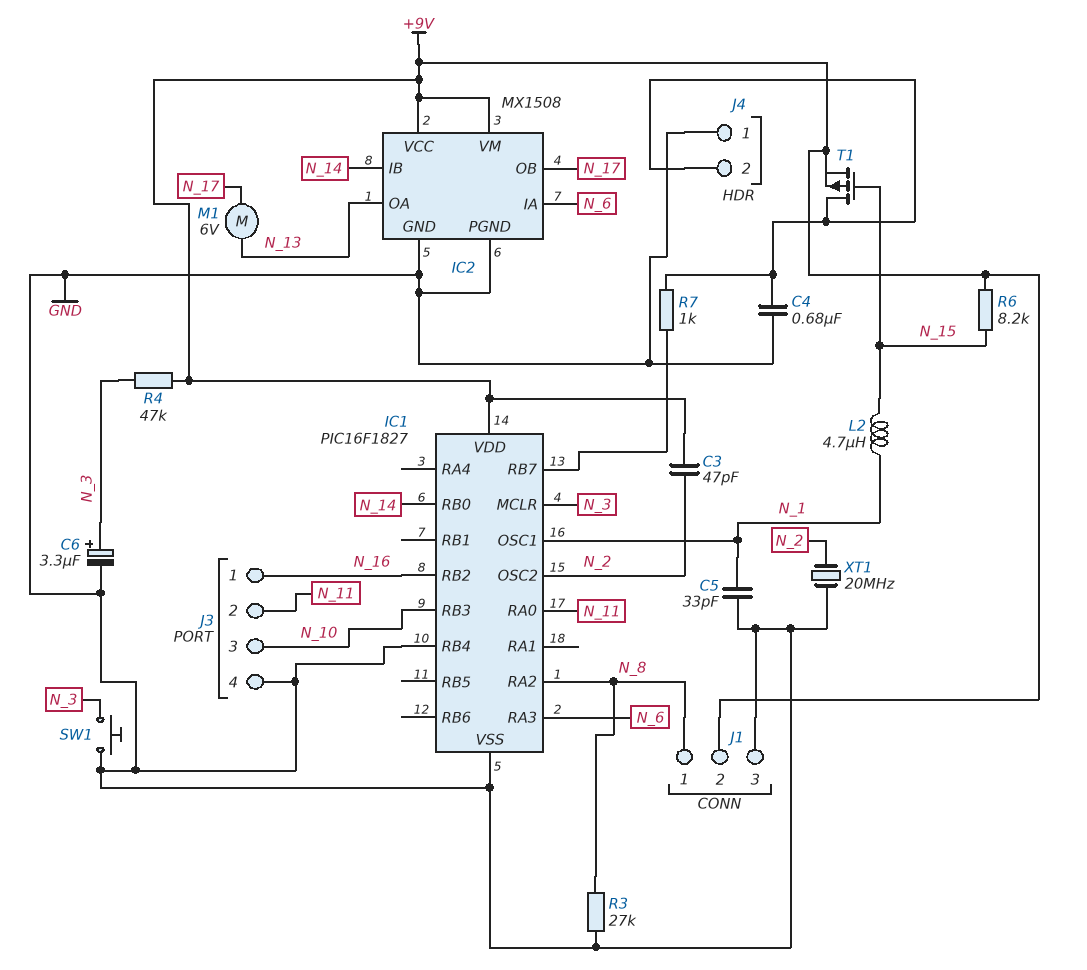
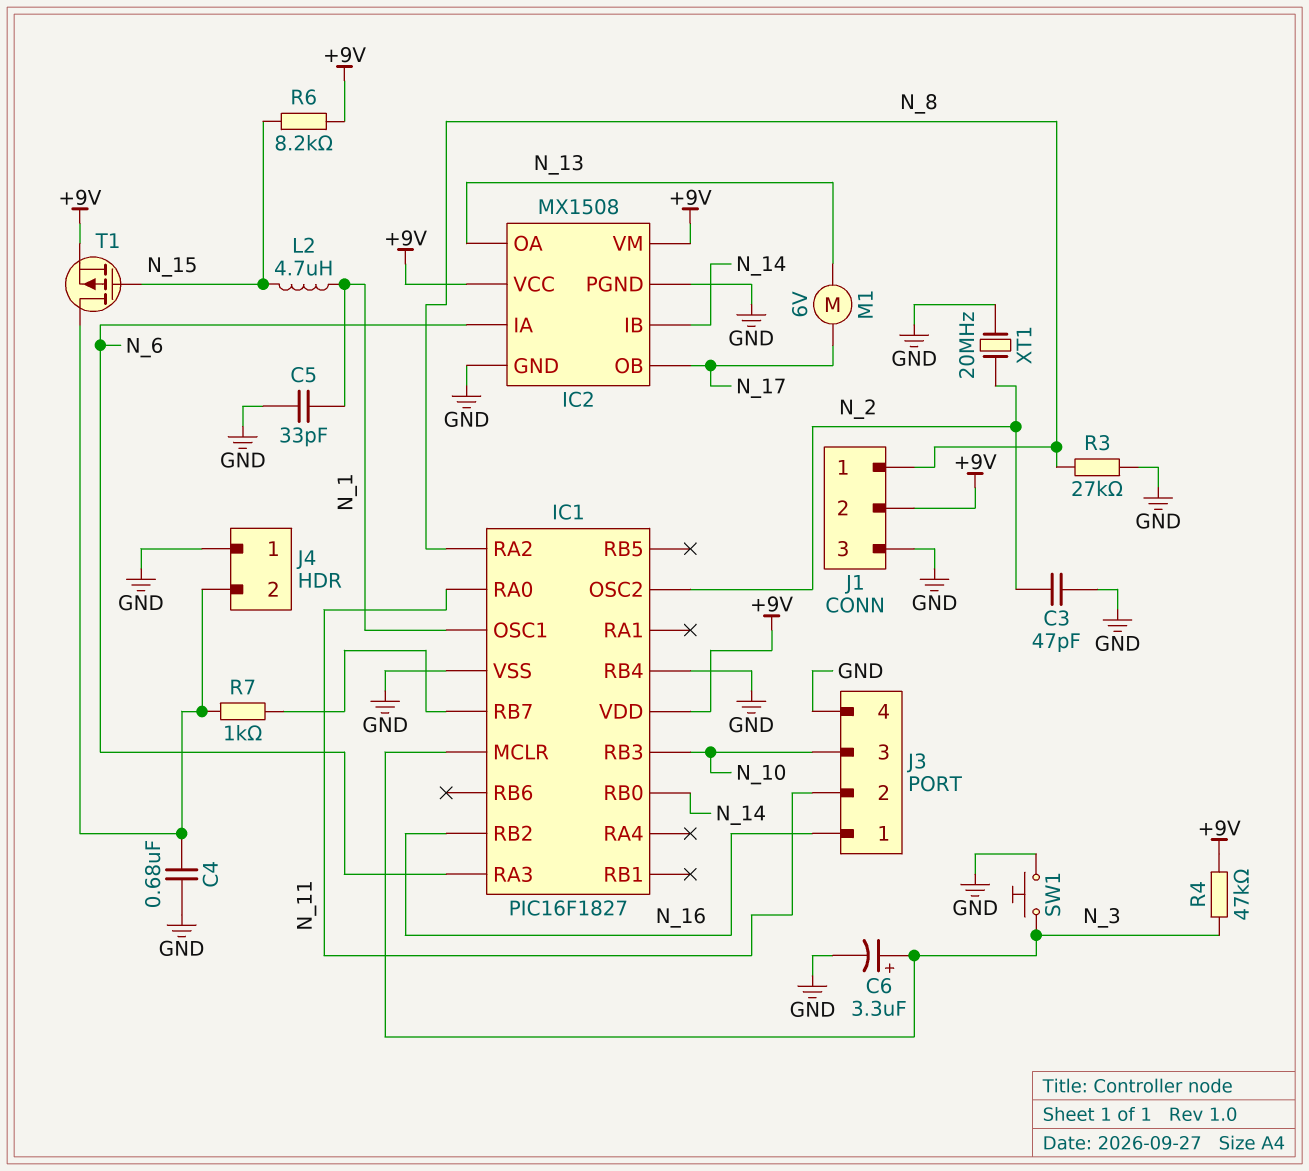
C3: 47pF (+9V, N_2) -> 47pF (GND, N_2)

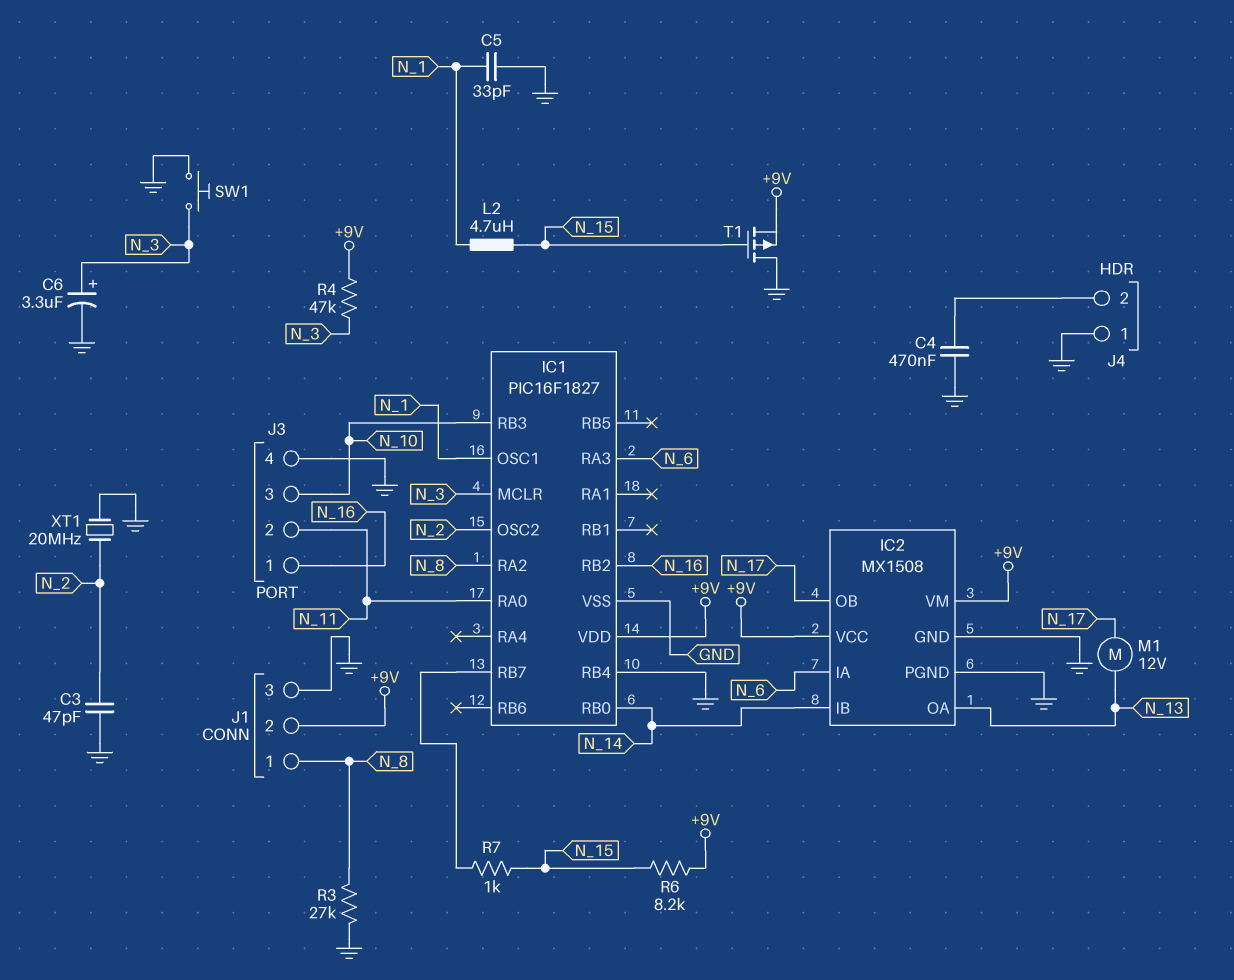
C4: 680nF (GND, J4/2) -> 470nF (GND, J4/2)
M1: motor 6V (N_13, N_17) -> motor 12V (N_13, N_17)
R7: 1k (IC1/RB7, J4/2) -> 1k (IC1/RB7, N_15)
T1: PMOS (G N_15, D J4/2, S +9V) -> PMOS (G N_15, D GND, S +9V)

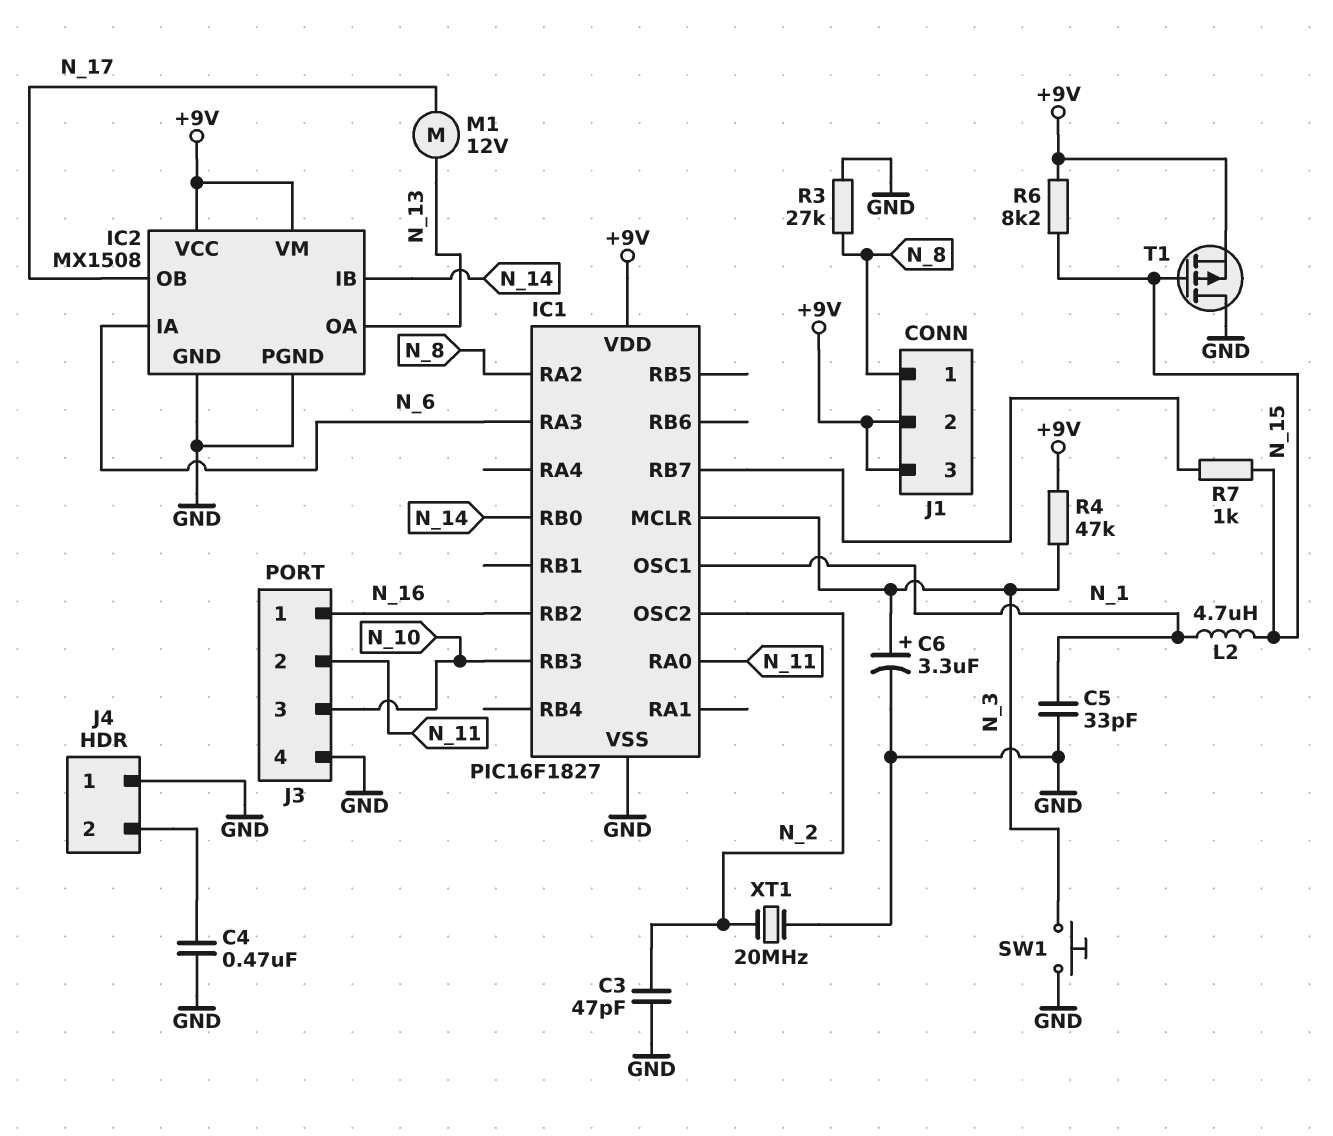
IC1 pin RB4: GND -> none
J1 pin 3: GND -> +9V

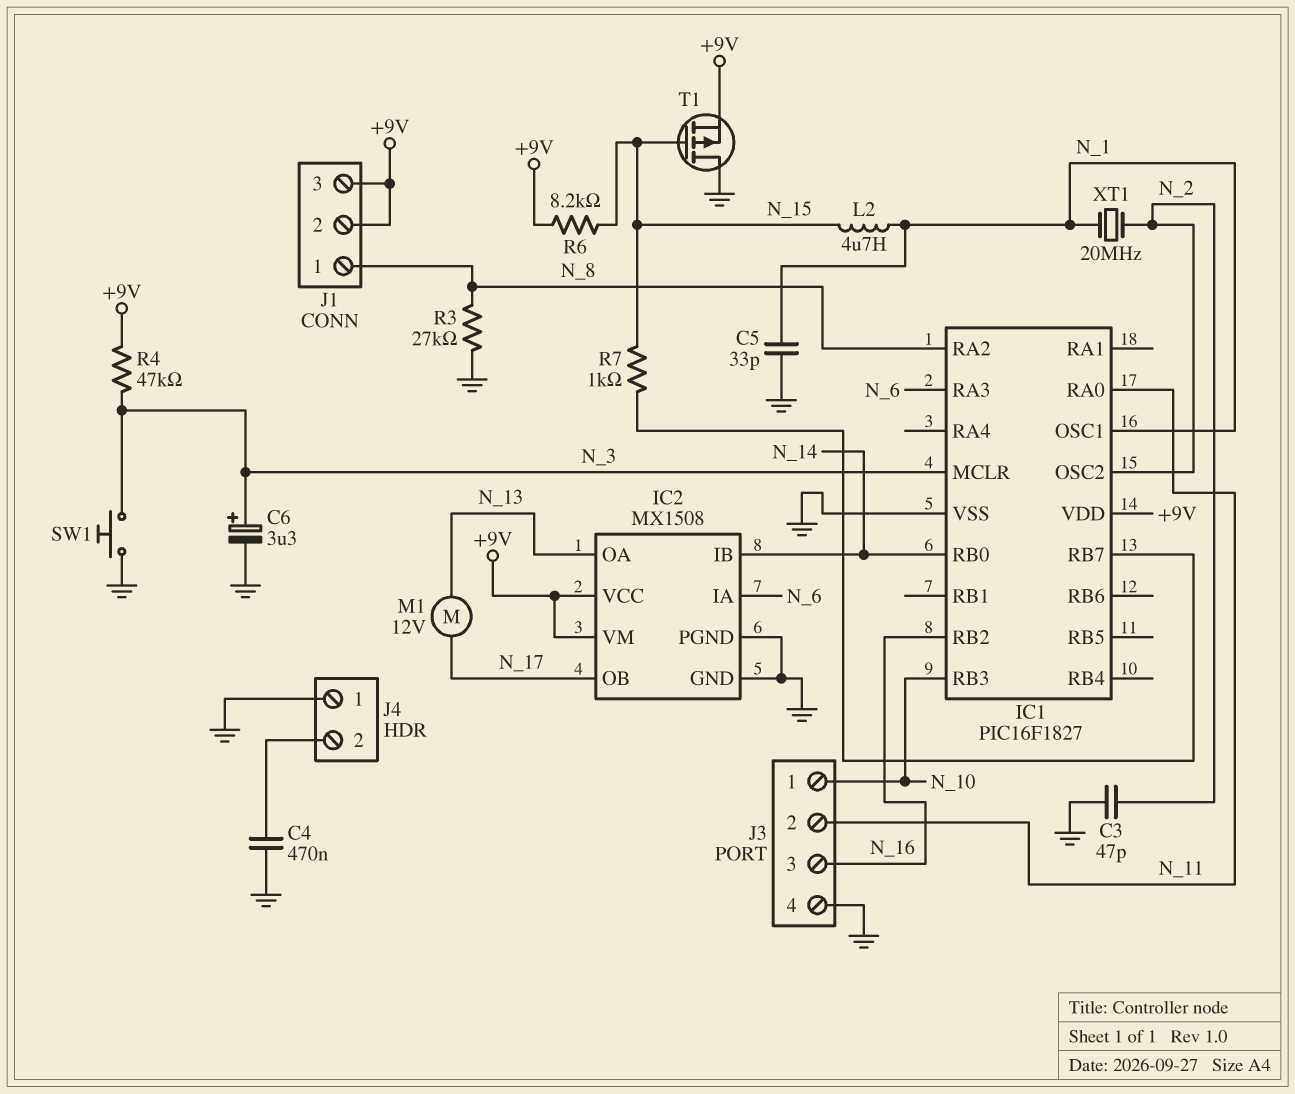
J3 pin 1: N_16 -> N_10
J3 pin 3: N_10 -> N_16
XT1: 20MHz (GND, N_2) -> 20MHz (N_1, N_2)

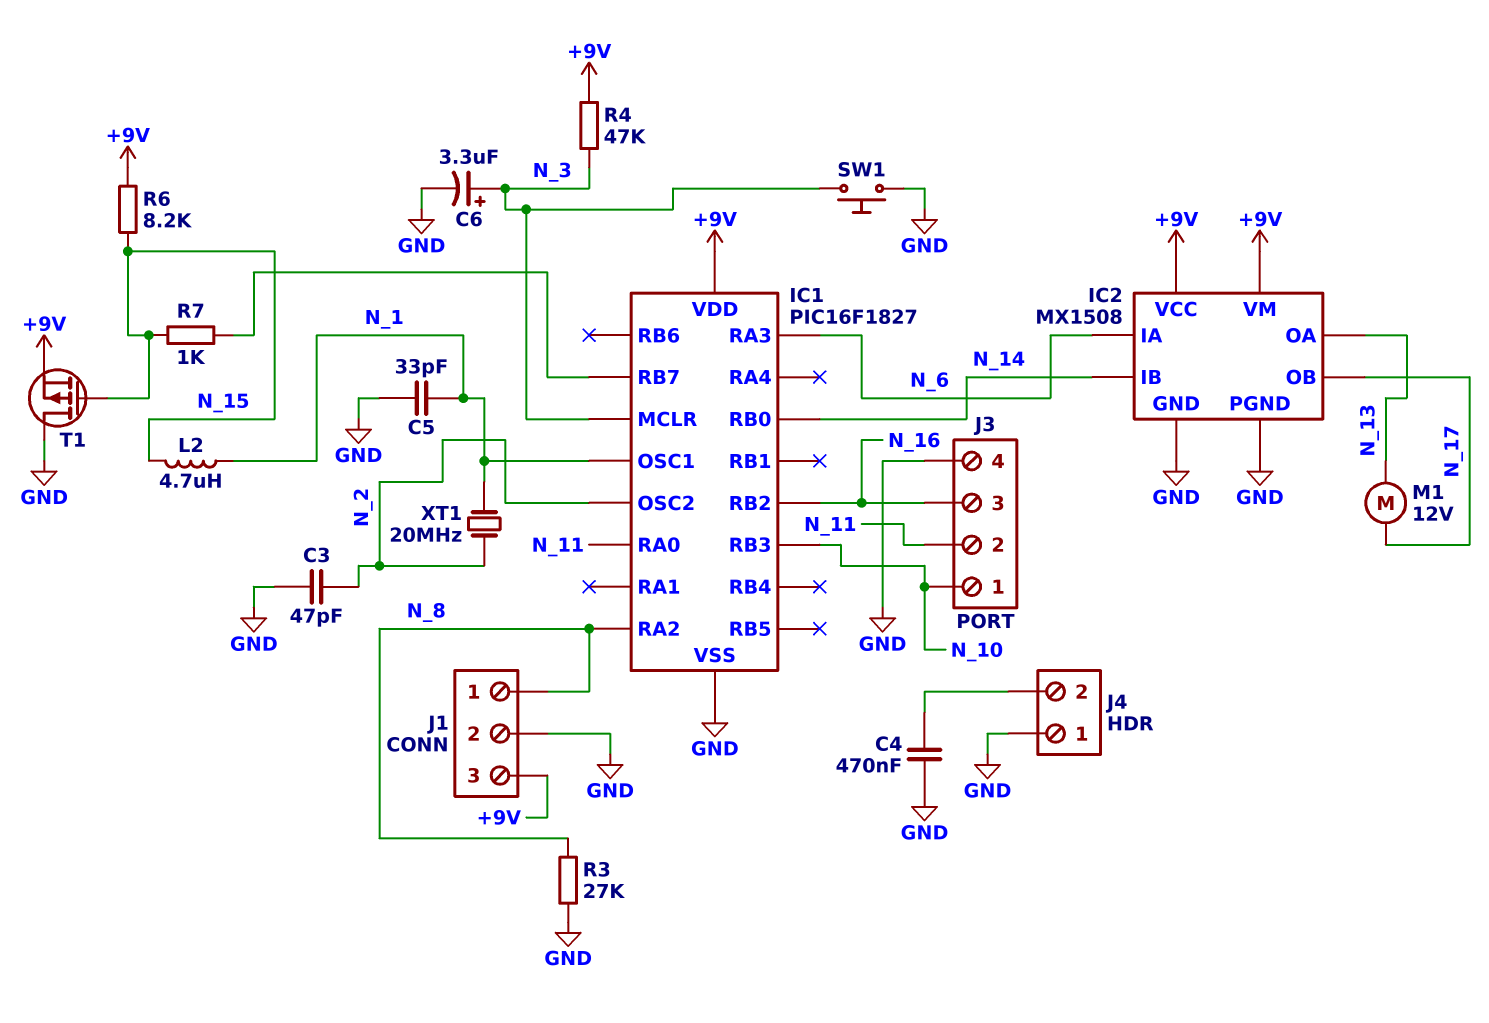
J1 pin 2: +9V -> GND

